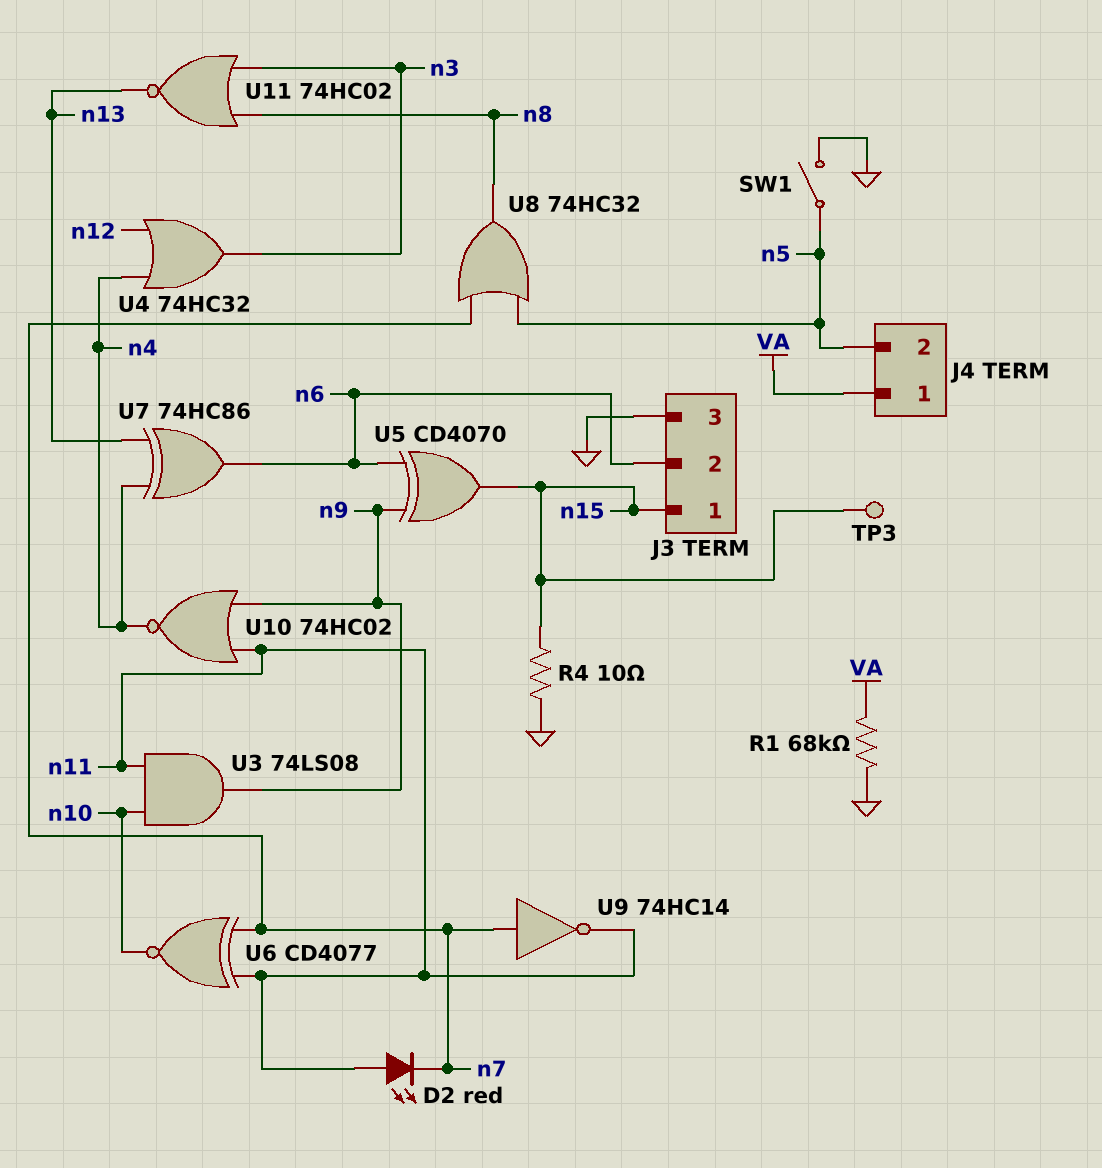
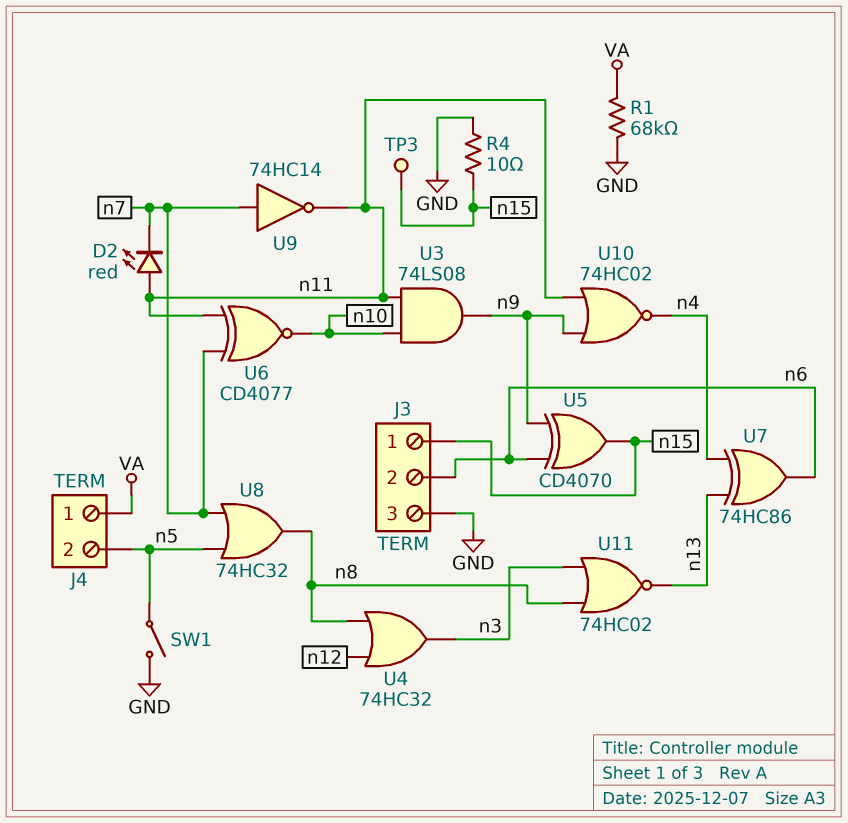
U4: OR 74HC32 (in n4, in n12, out n3) -> OR 74HC32 (in n8, in n12, out n3)

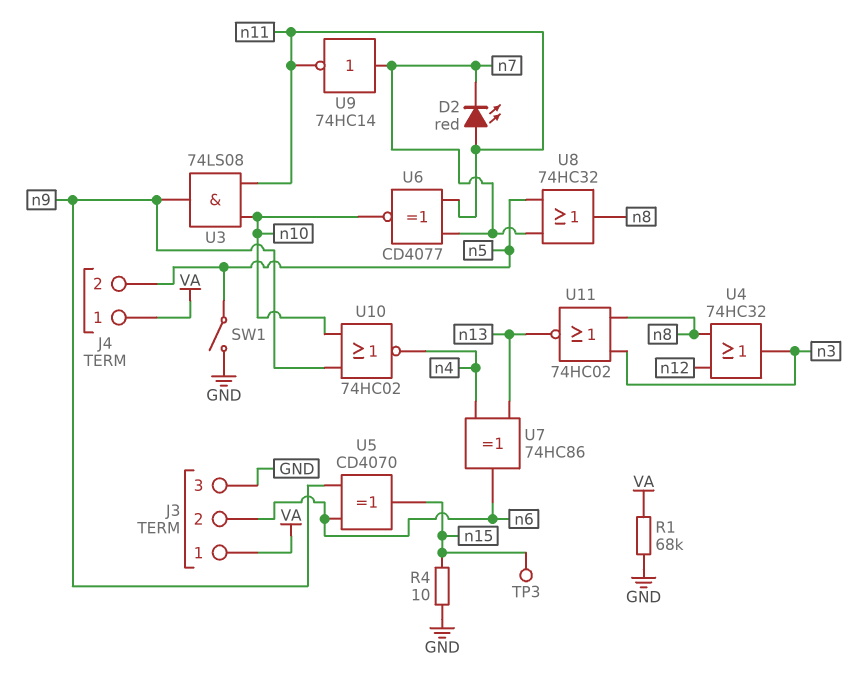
J3 pin 1: n15 -> VA
U10: NOR 74HC02 (in n9, in n11, out n4) -> NOR 74HC02 (in n9, in n10, out n4)

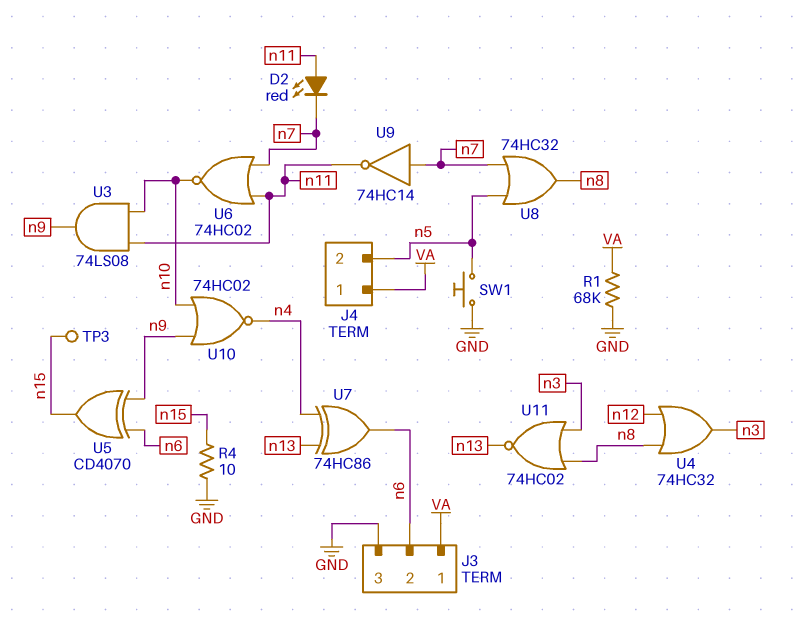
SW1: switch (GND, n5) -> button (GND, n5)
U6: XNOR CD4077 (in n7, in n11, out n10) -> NOR 74HC02 (in n7, in n11, out n10)

